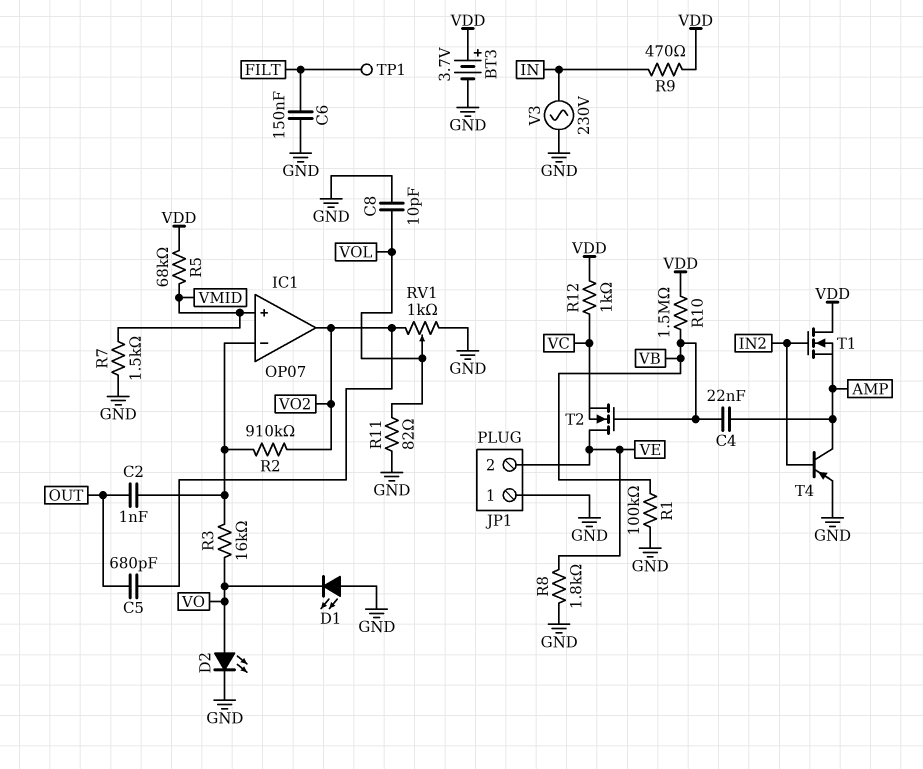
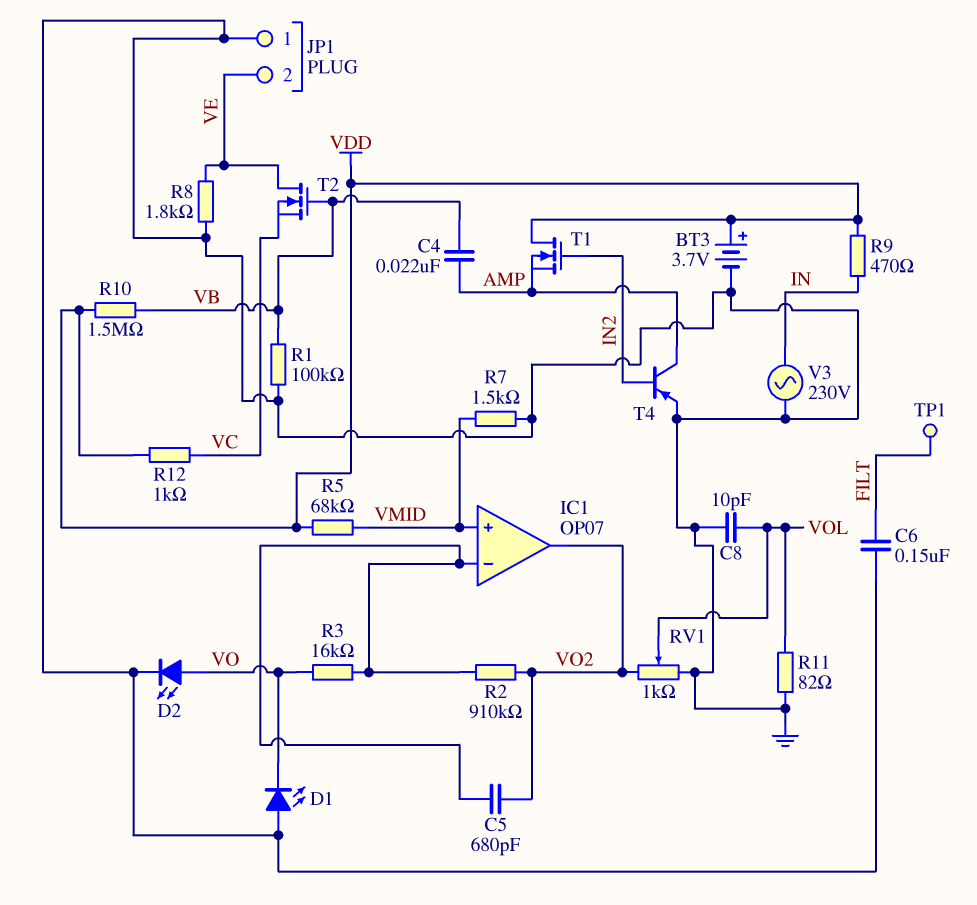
C2: 1nF (IC1/in-, OUT) -> none
C5: 680pF (OUT, VO2) -> 680pF (IC1/in-, VO2)

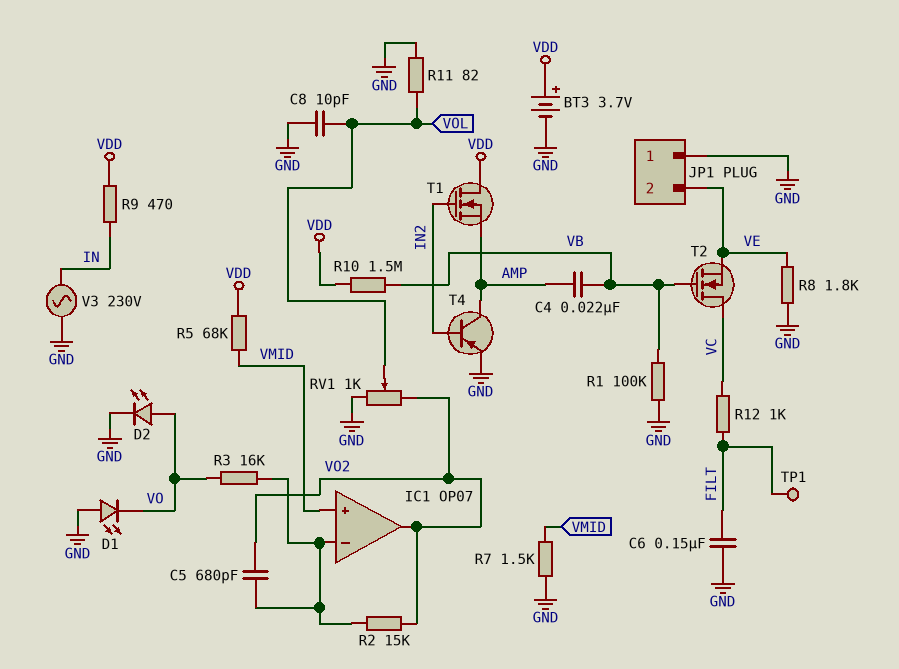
R2: 910k (IC1/in-, VO2) -> 15k (IC1/in-, VO2)
R12: 1k (VC, VDD) -> 1k (FILT, VC)
T2: NMOS (G VB, D VE, S VC) -> NMOS (G VB, D VC, S VE)

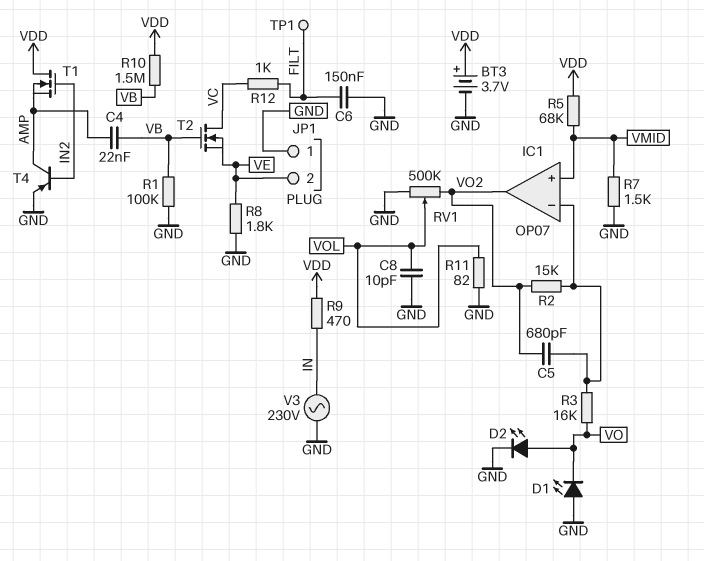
RV1: 1k (GND, VO2, wiper VOL) -> 500k (GND, VO2, wiper VOL)

